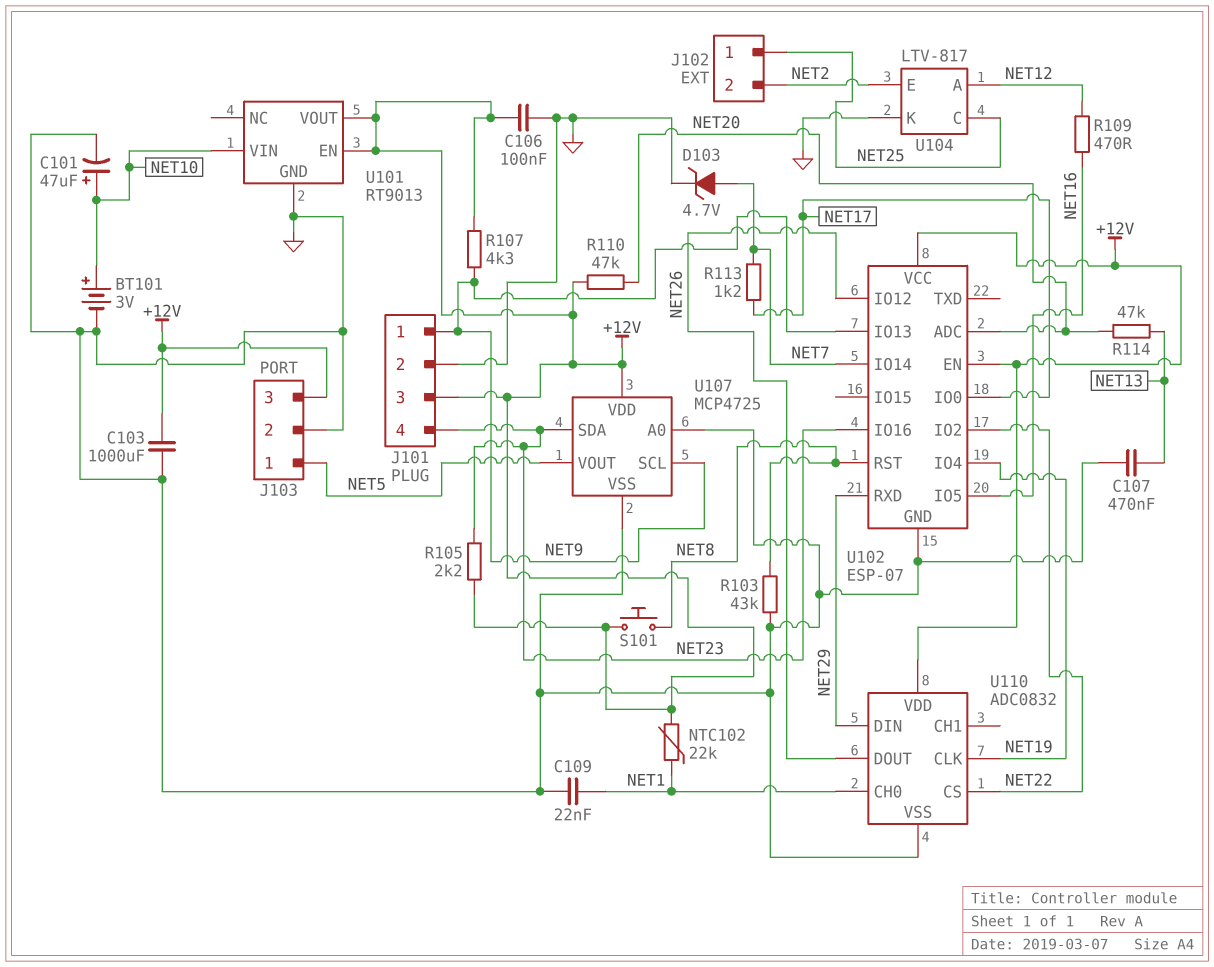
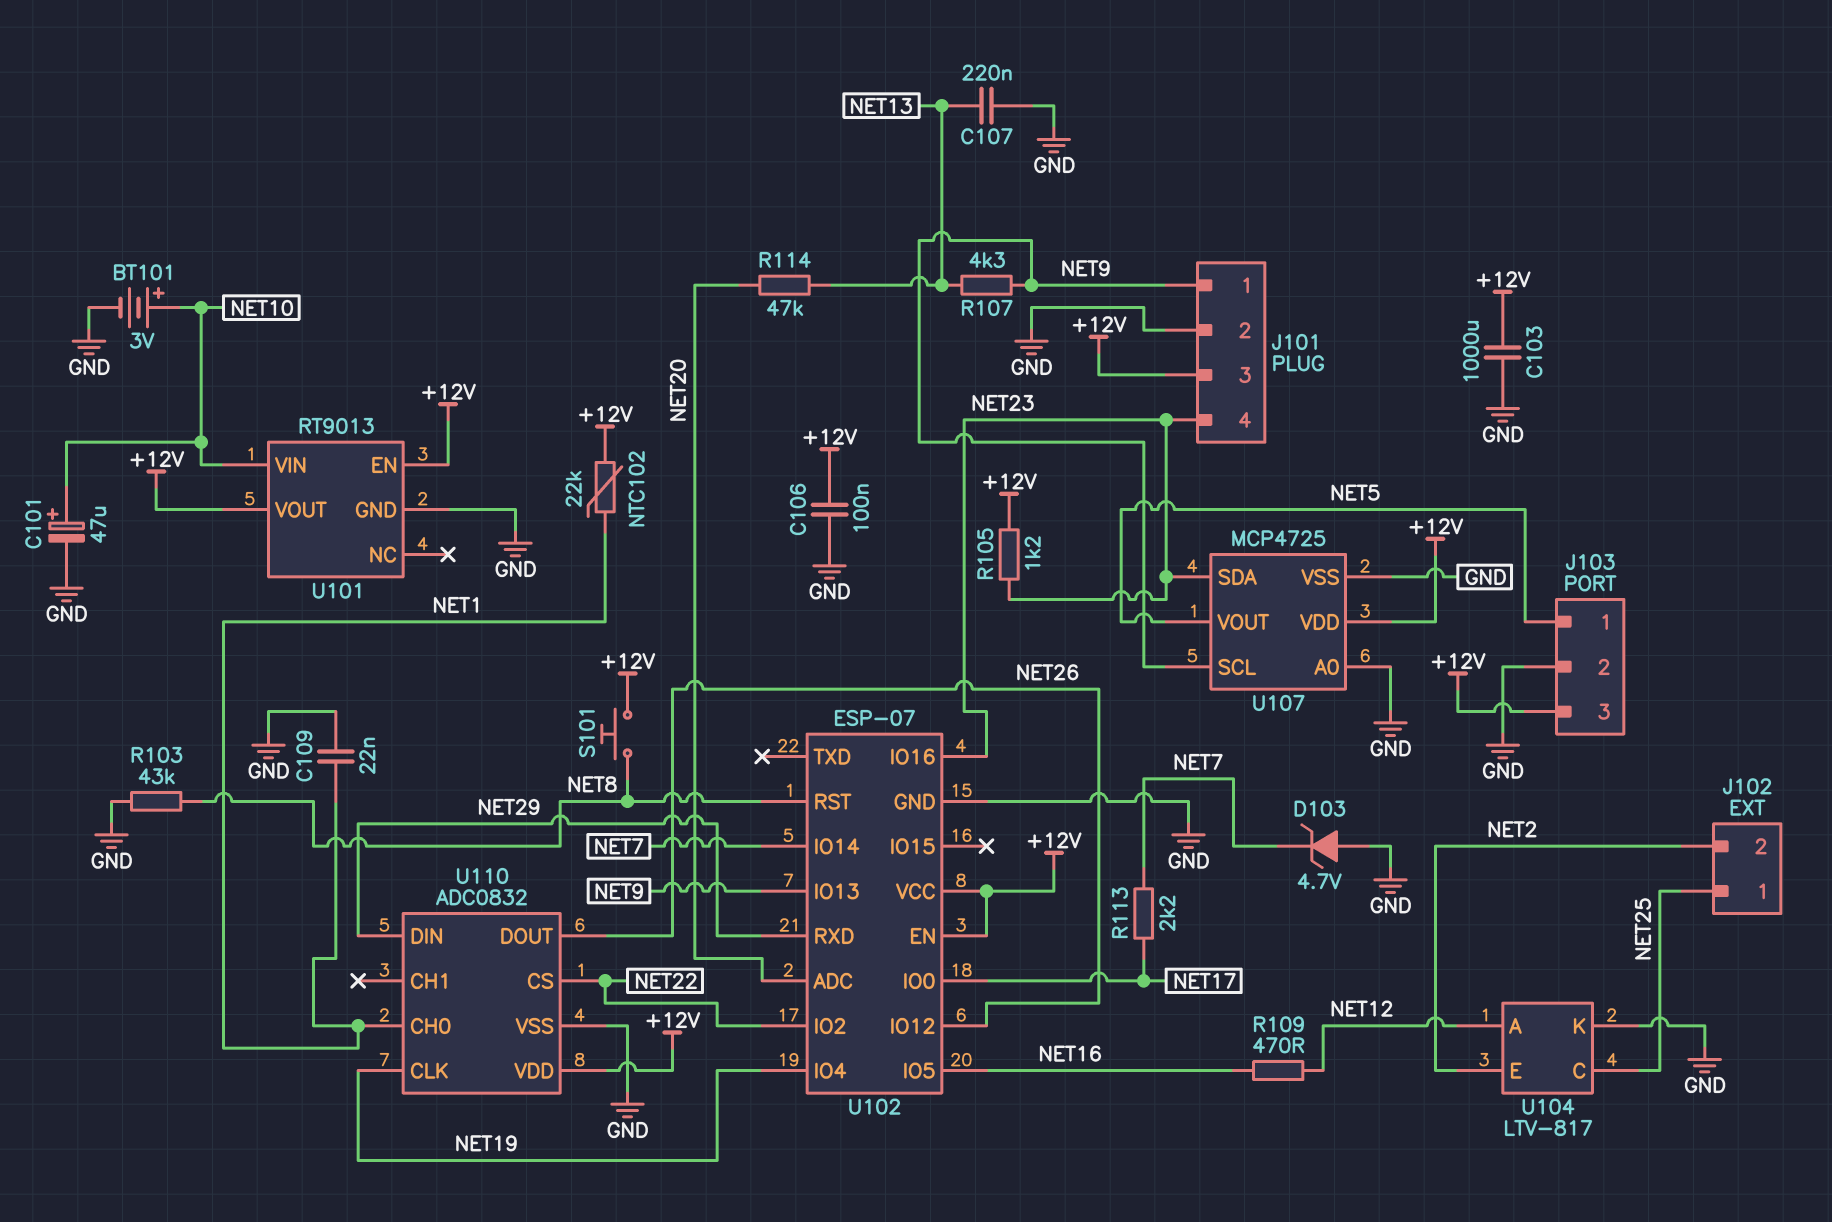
C107: 470nF (GND, NET13) -> 220nF (GND, NET13)
D103: zener 4.7V (A NET7, K GND) -> zener 4.7V (A GND, K NET7)
R105: 2.2k (+12V, NET23) -> 1.2k (+12V, NET23)
R107: 4.3k (+12V, NET9) -> 4.3k (NET9, NET13)
R110: 47k (+12V, NET20) -> none
R113: 1.2k (NET7, NET17) -> 2.2k (NET7, NET17)

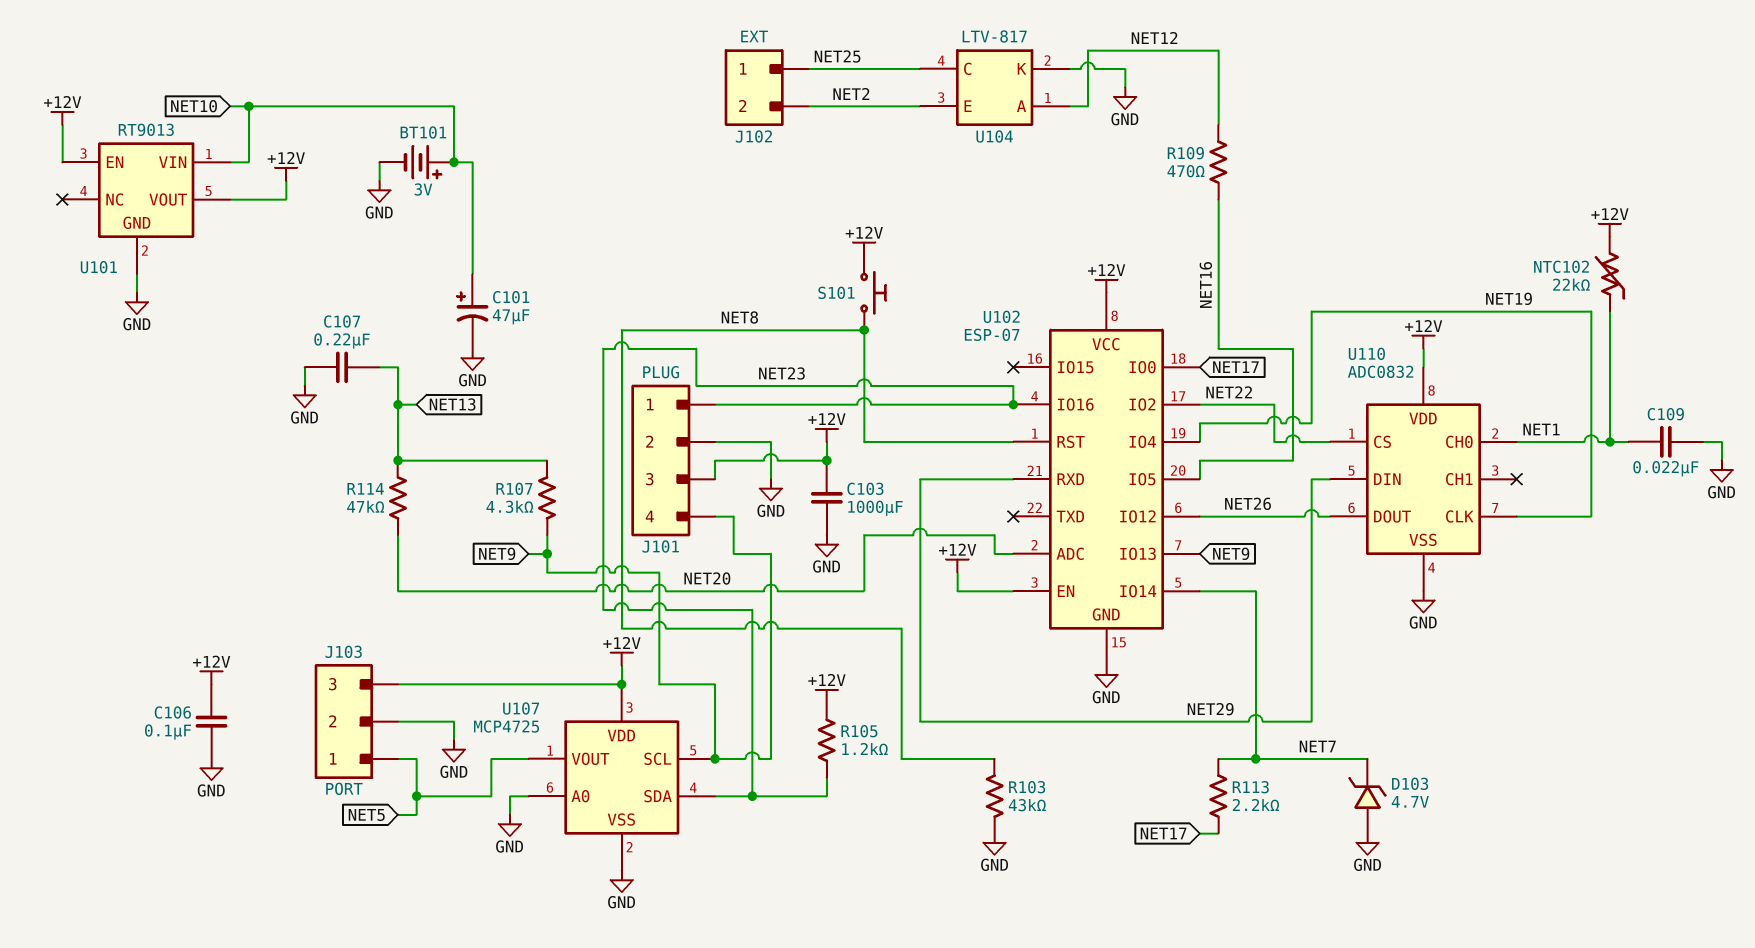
J101 pin 1: NET9 -> NET23
J101 pin 4: NET23 -> NET9

